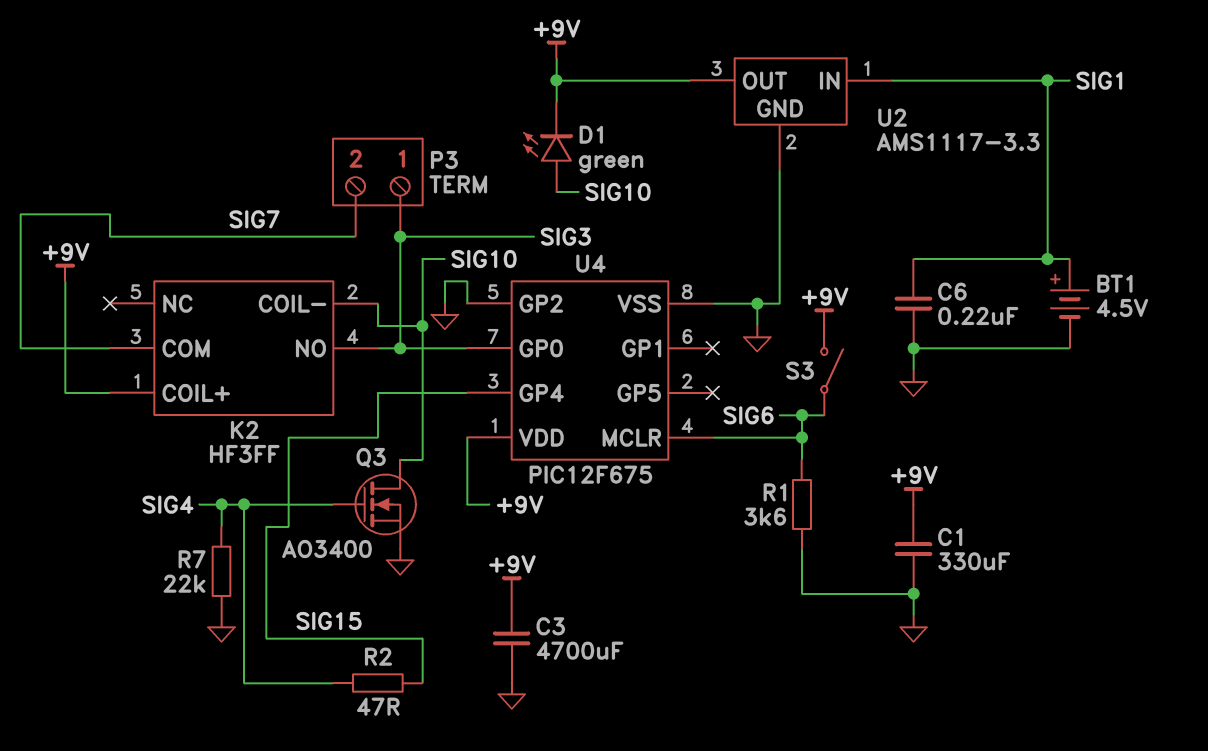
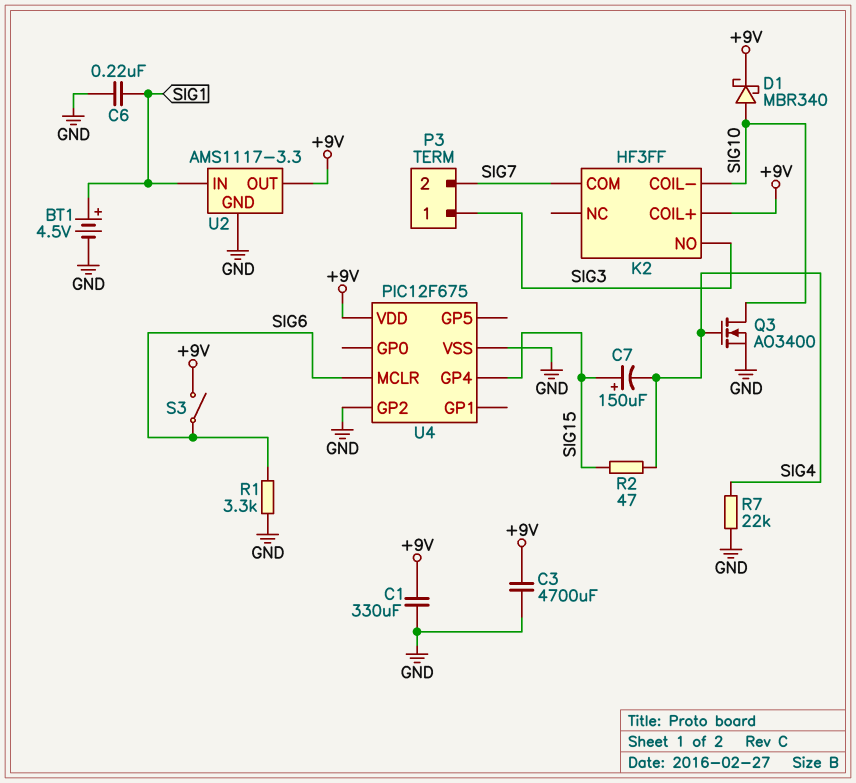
C7: none -> 150uF (plus SIG15, minus SIG4)
D1: LED green (A SIG10, K +9V) -> schottky MBR340 (A SIG10, K +9V)
R1: 3.6k (GND, SIG6) -> 3.3k (GND, SIG6)
U4 pin GP0: SIG3 -> none

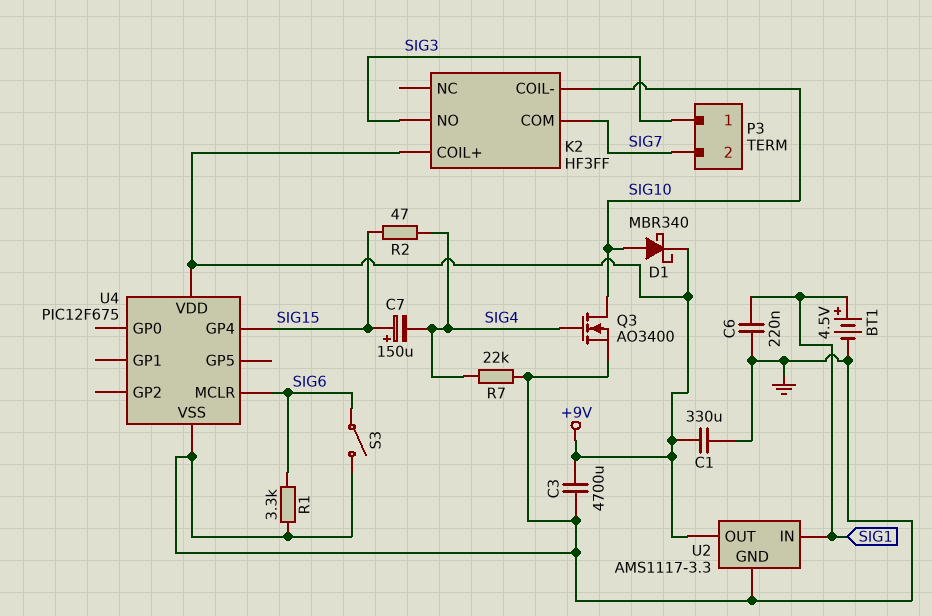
S3: switch (+9V, SIG6) -> switch (GND, SIG6)
U4 pin GP2: GND -> none

